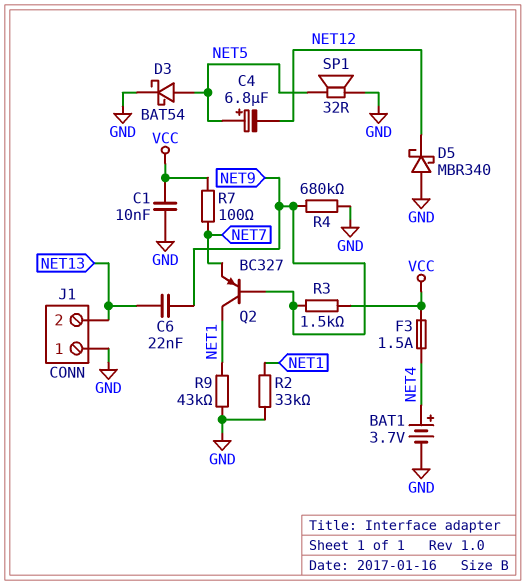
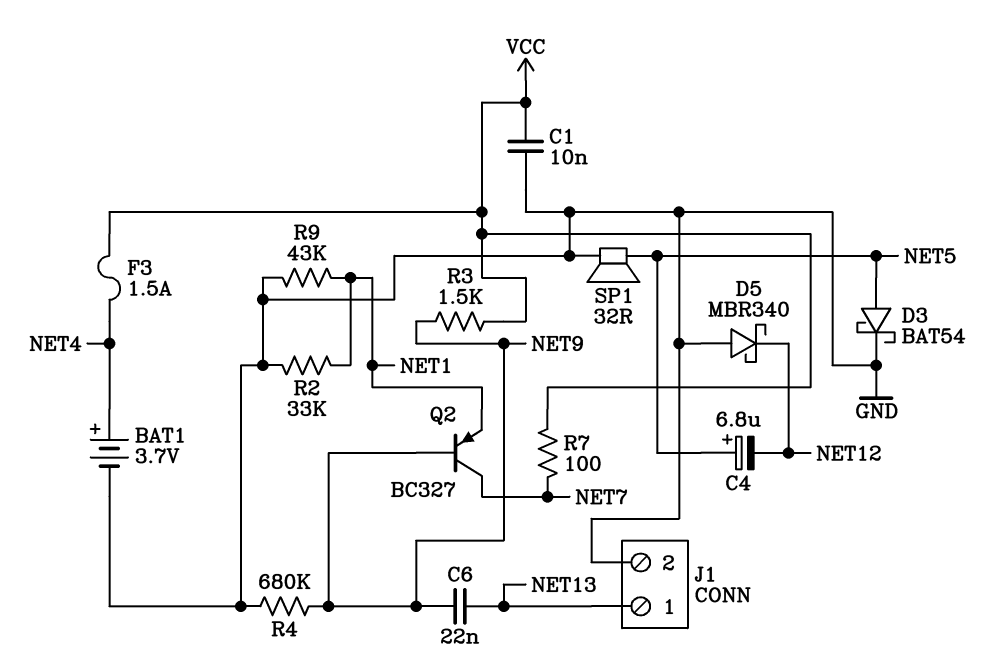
J1 pin 1: GND -> NET13
J1 pin 2: NET13 -> GND
Q2: PNP BC327 (B NET9, C NET1, E NET7) -> PNP BC327 (B NET9, C NET7, E NET1)

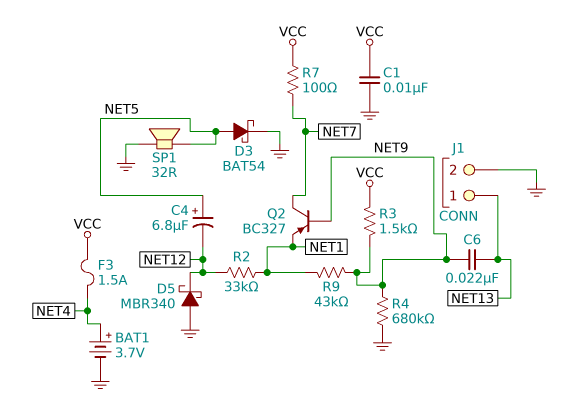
R2: 33k (GND, NET1) -> 33k (NET1, NET12)
R9: 43k (GND, NET1) -> 43k (NET1, NET9)

